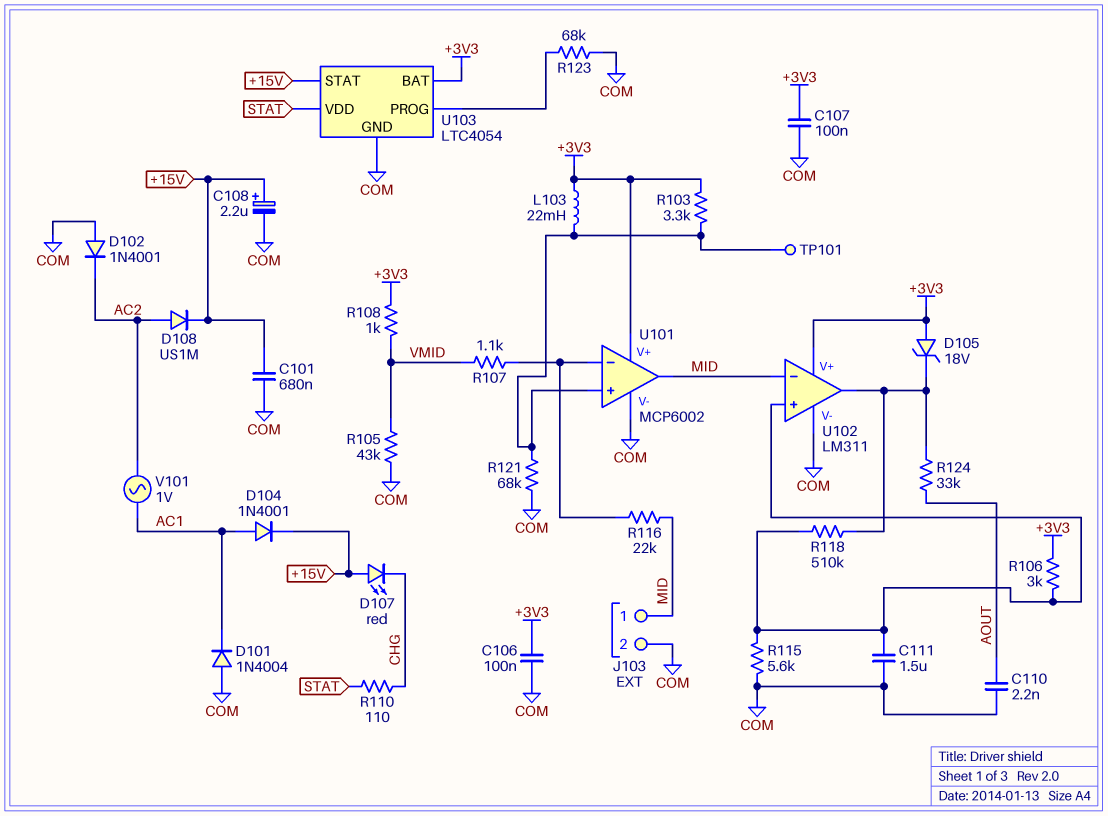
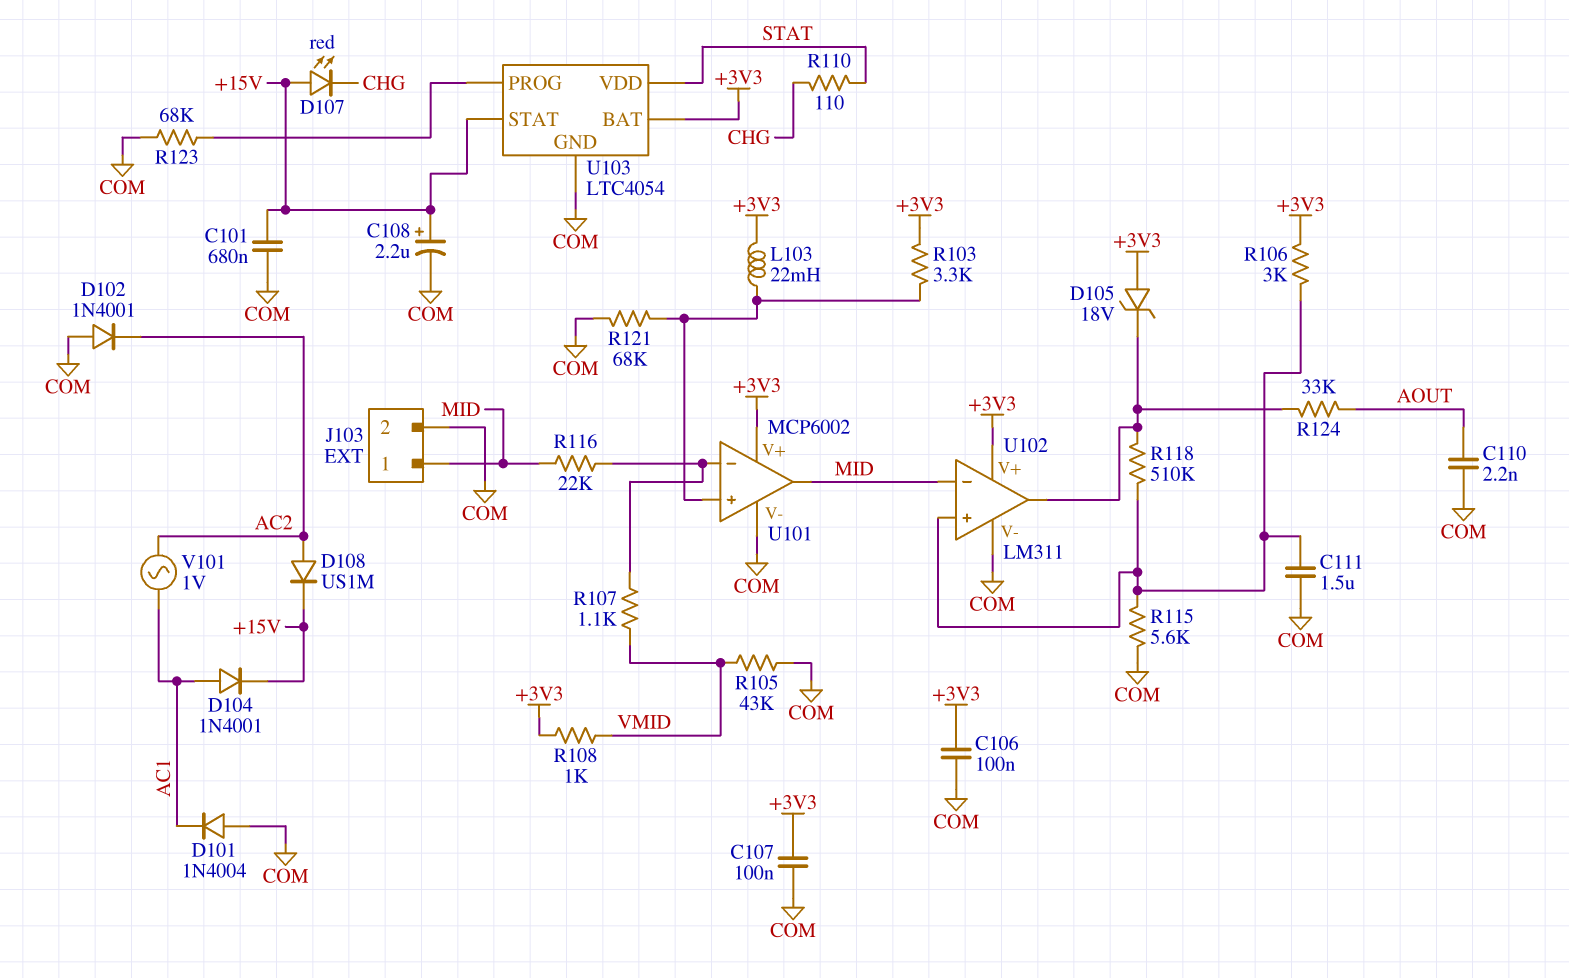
TP101: test point (U101/in+) -> none

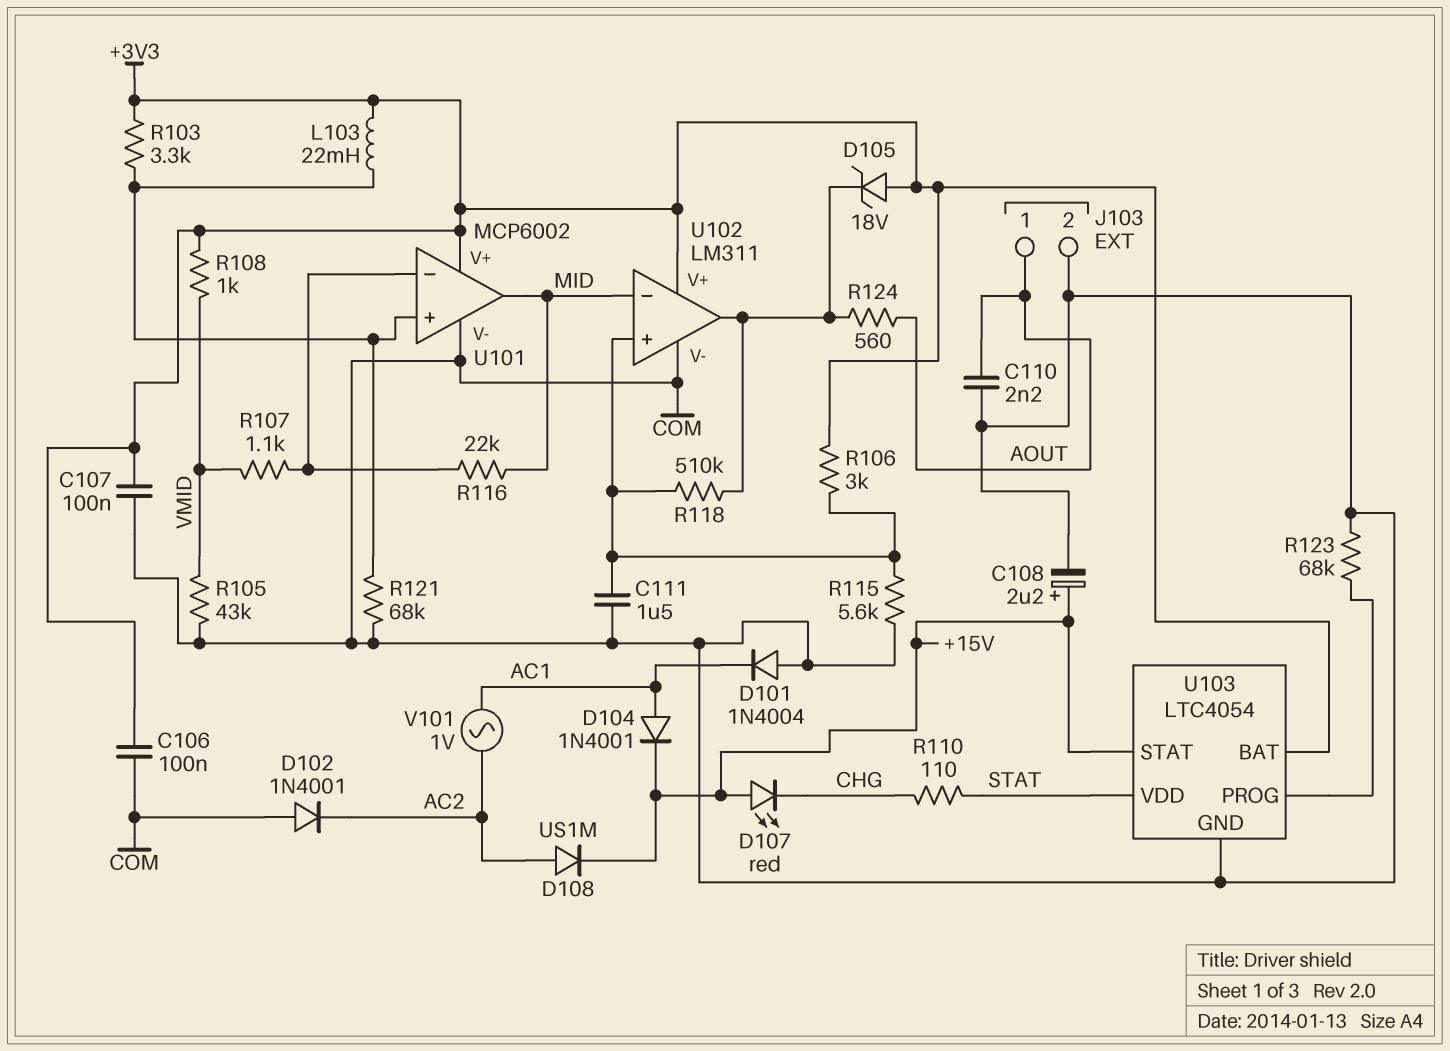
C101: 680nF (+15V, COM) -> none
J103 pin 1: MID -> AOUT
R124: 33k (AOUT, U102/out) -> 560 (AOUT, U102/out)

